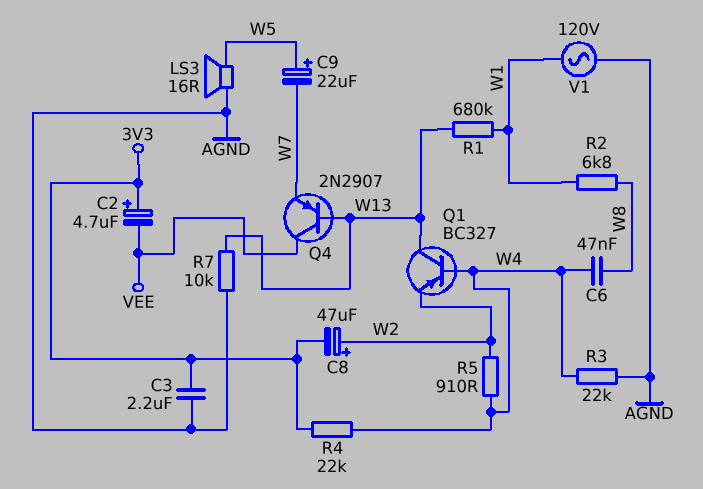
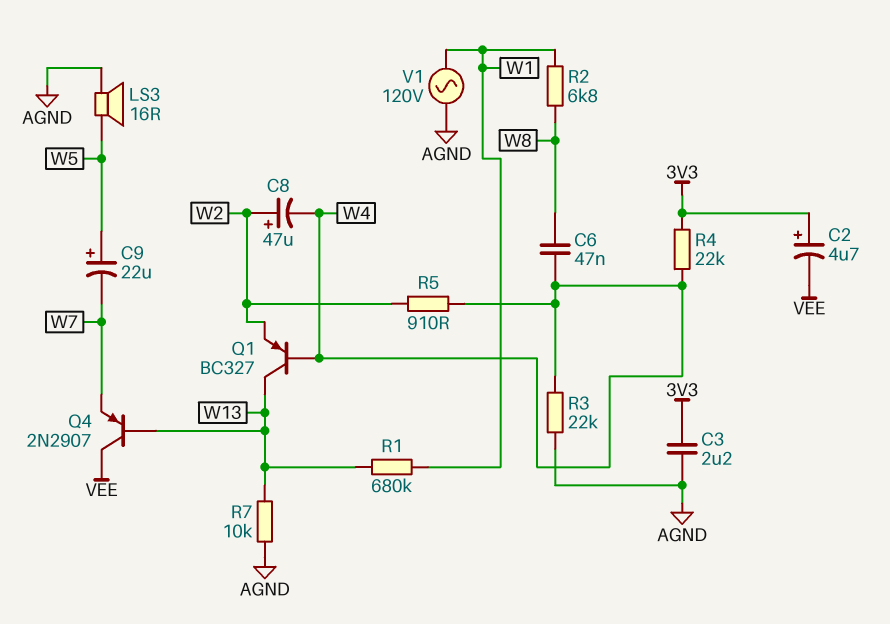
C8: 47uF (plus W2, minus 3V3) -> 47uF (plus W2, minus W4)

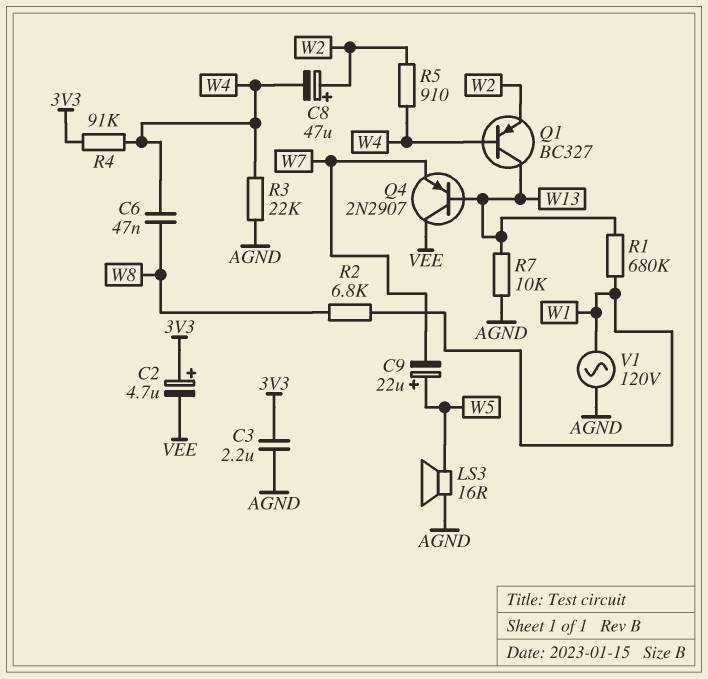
R4: 22k (3V3, W4) -> 91k (3V3, W4)

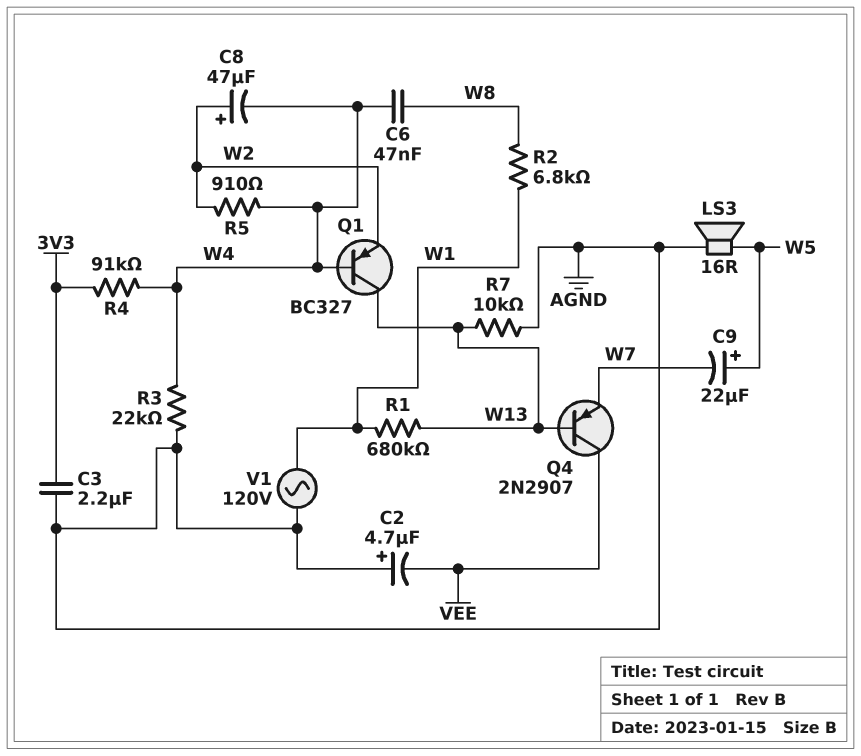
C2: 4.7uF (plus 3V3, minus VEE) -> 4.7uF (plus AGND, minus VEE)

